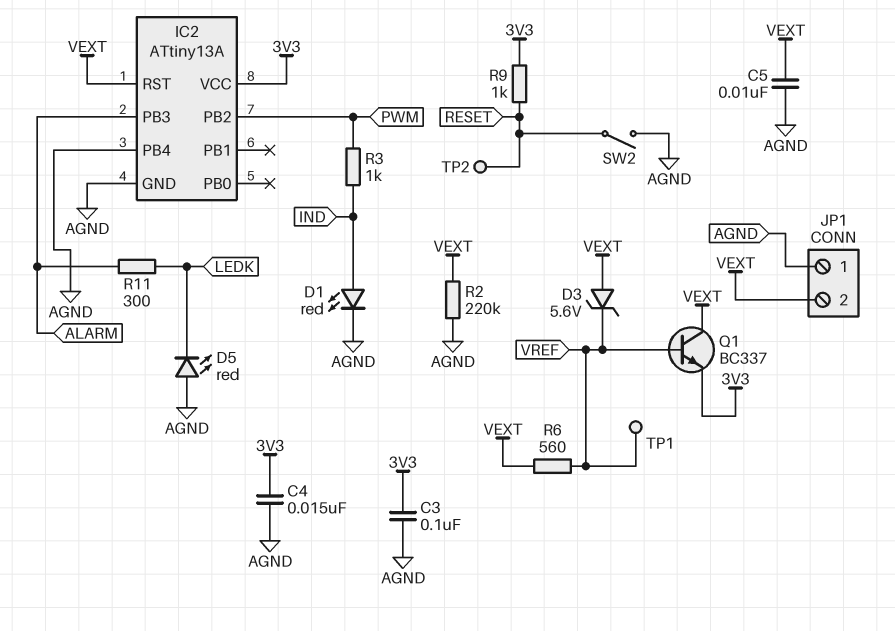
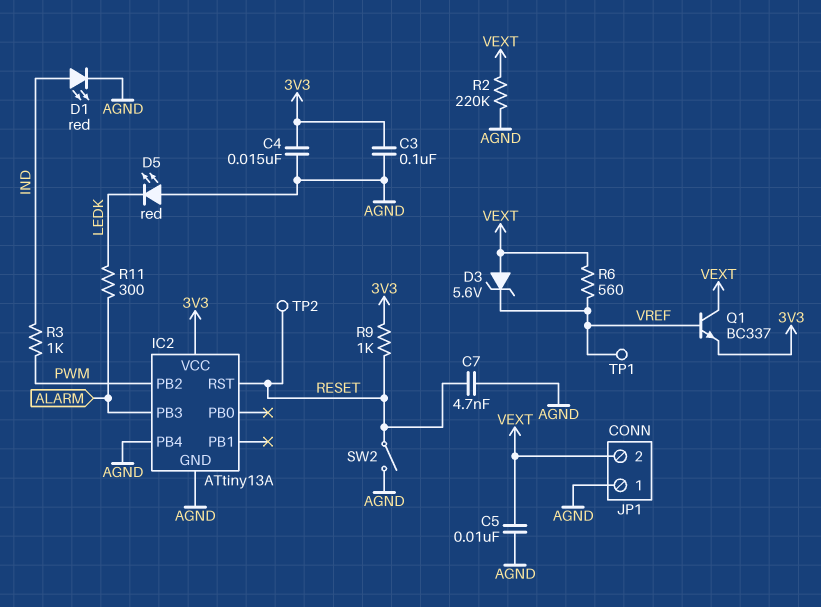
C7: none -> 4.7nF (AGND, RESET)
IC2 pin RST: VEXT -> RESET

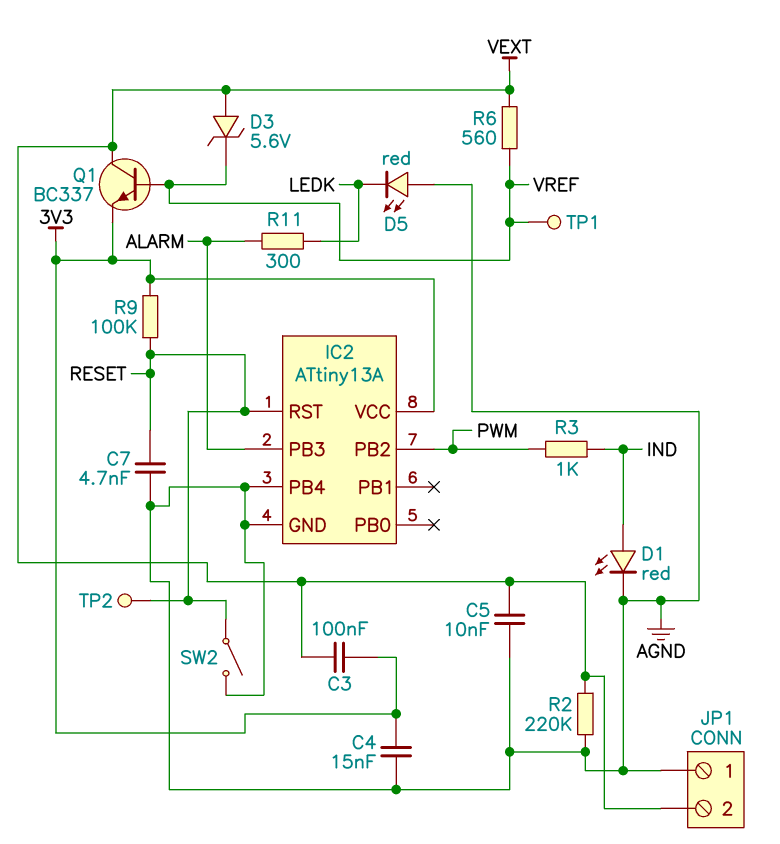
C3: 100nF (3V3, AGND) -> 100nF (3V3, VEXT)
R9: 1k (3V3, RESET) -> 100k (3V3, RESET)

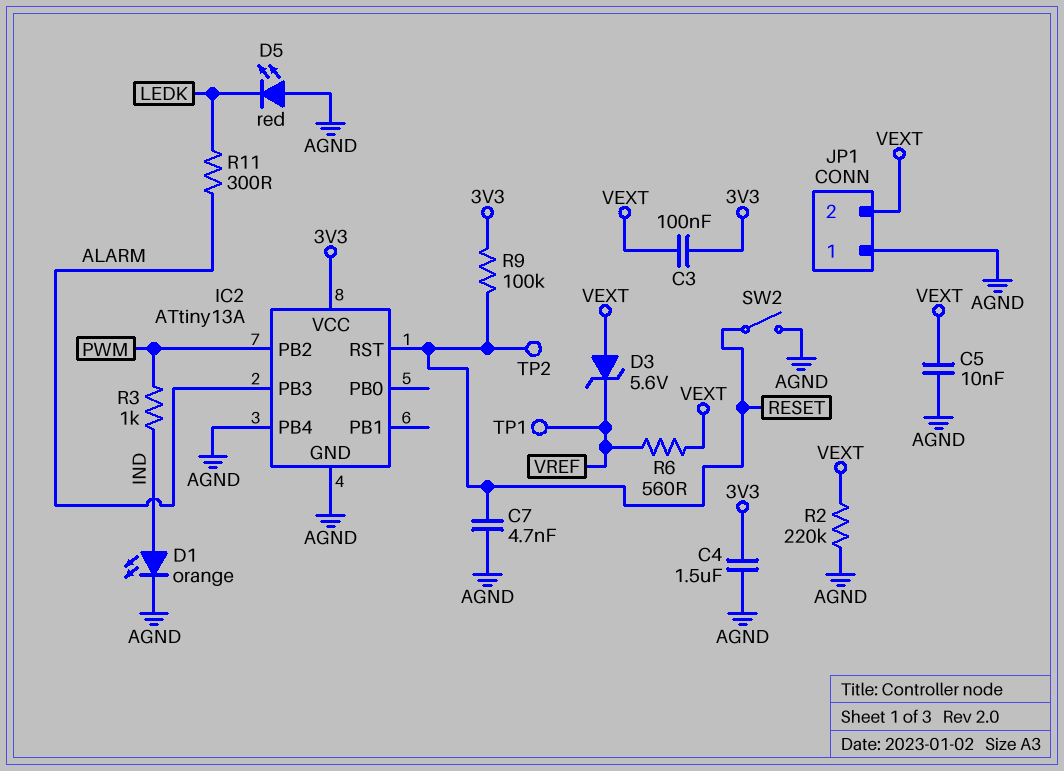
C4: 15nF (3V3, AGND) -> 1.5uF (3V3, AGND)
D1: LED red (A IND, K AGND) -> LED orange (A IND, K AGND)
Q1: NPN BC337 (B VREF, C VEXT, E 3V3) -> none

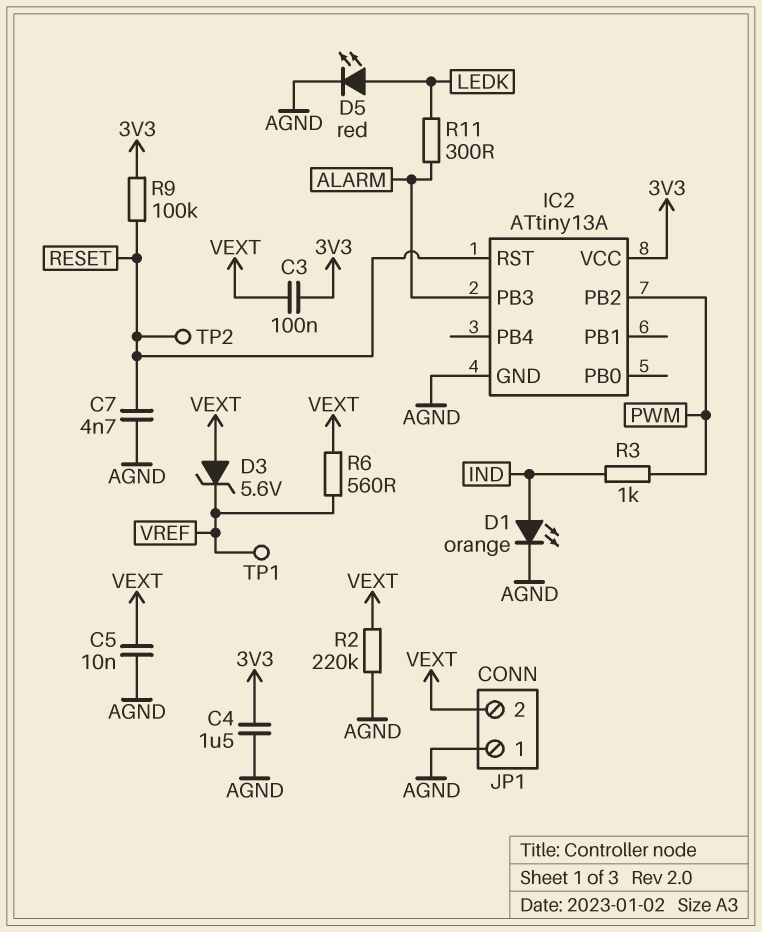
D5: LED red (A AGND, K LEDK) -> LED red (A LEDK, K AGND)
IC2 pin PB4: AGND -> none
SW2: switch (AGND, RESET) -> none

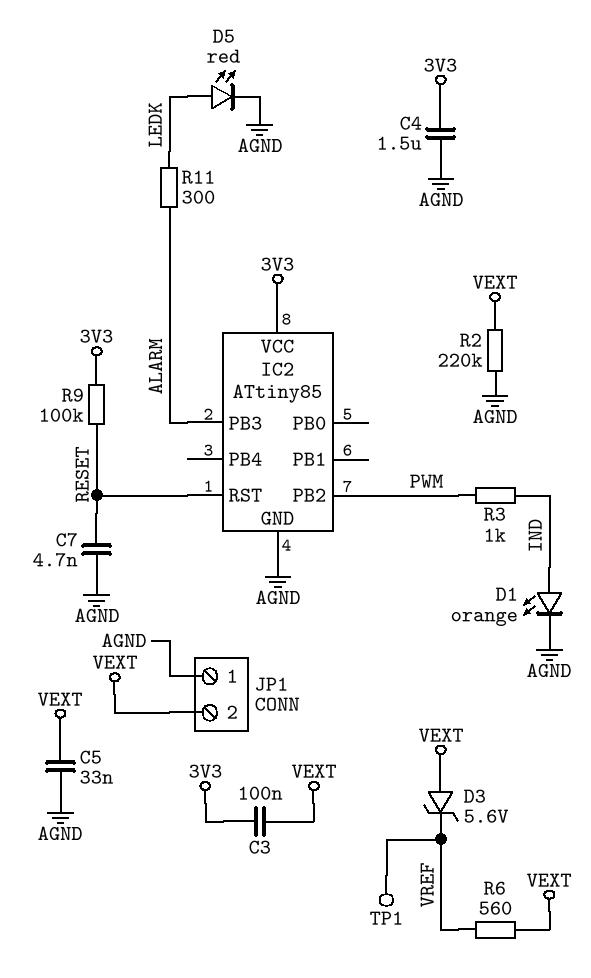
C5: 10nF (AGND, VEXT) -> 33nF (AGND, VEXT)
IC2: ATtiny13A -> ATtiny85
TP2: test point (RESET) -> none

